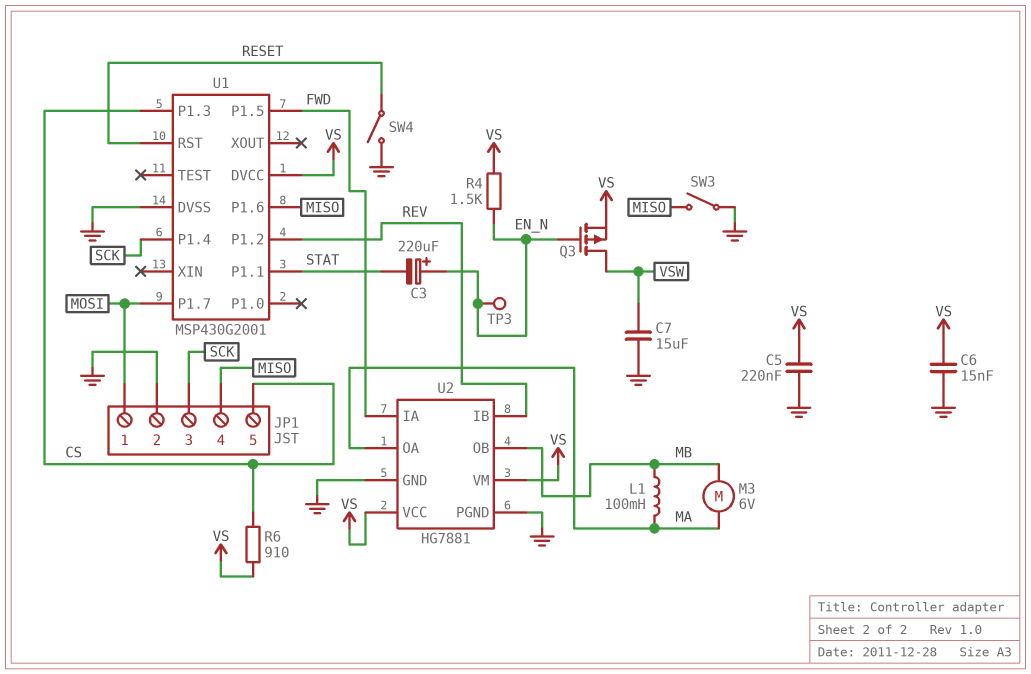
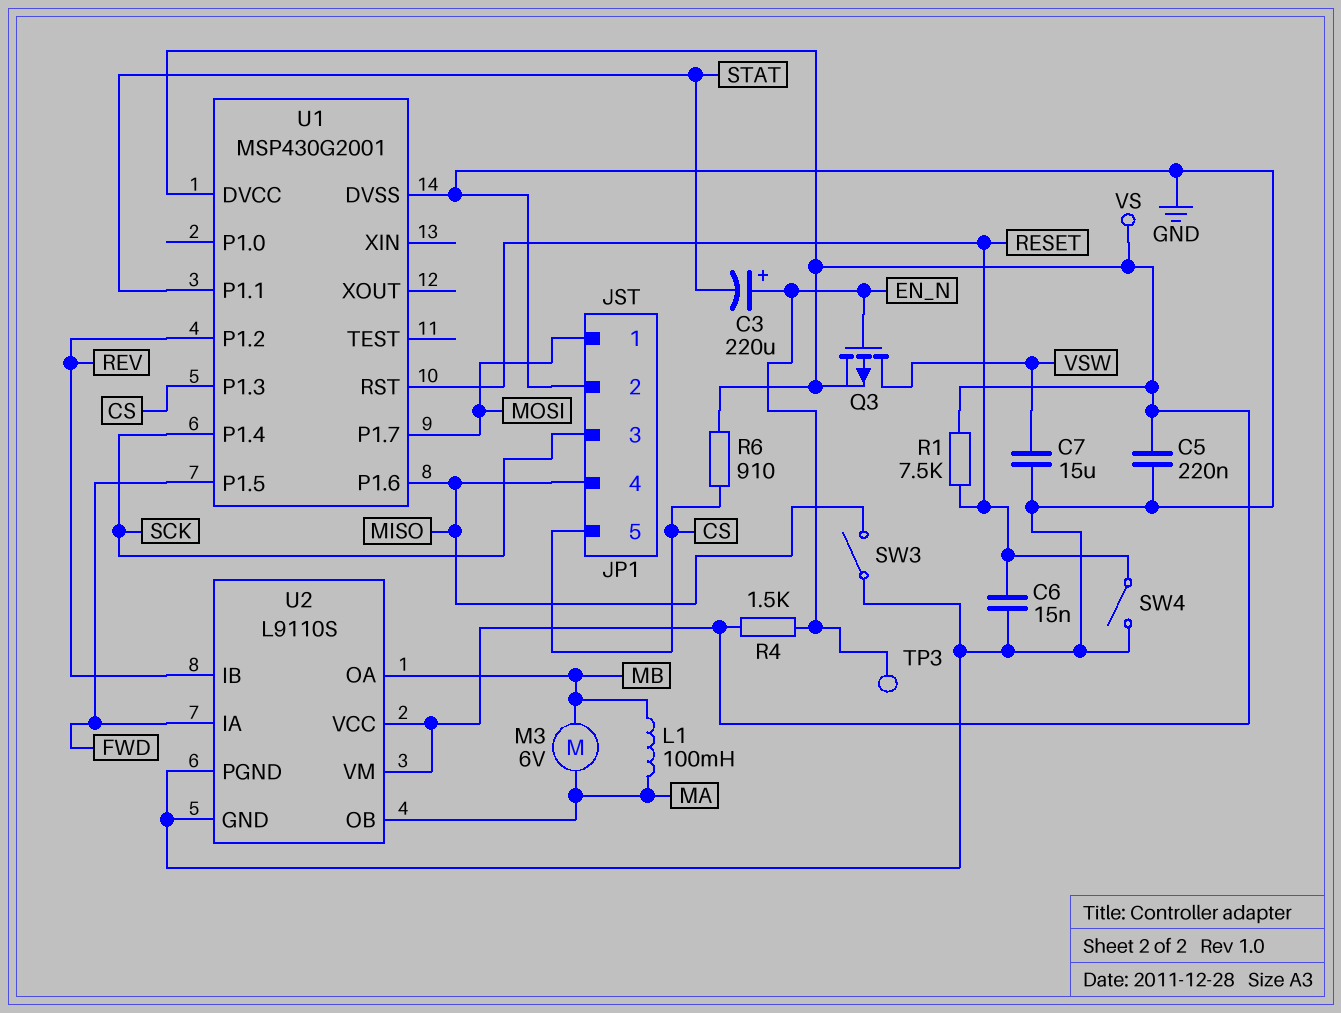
C6: 15nF (GND, VS) -> 15nF (GND, RESET)
R1: none -> 7.5k (RESET, VS)
U2: HG7881 -> L9110S
U2 pin OA: MA -> MB
U2 pin OB: MB -> MA

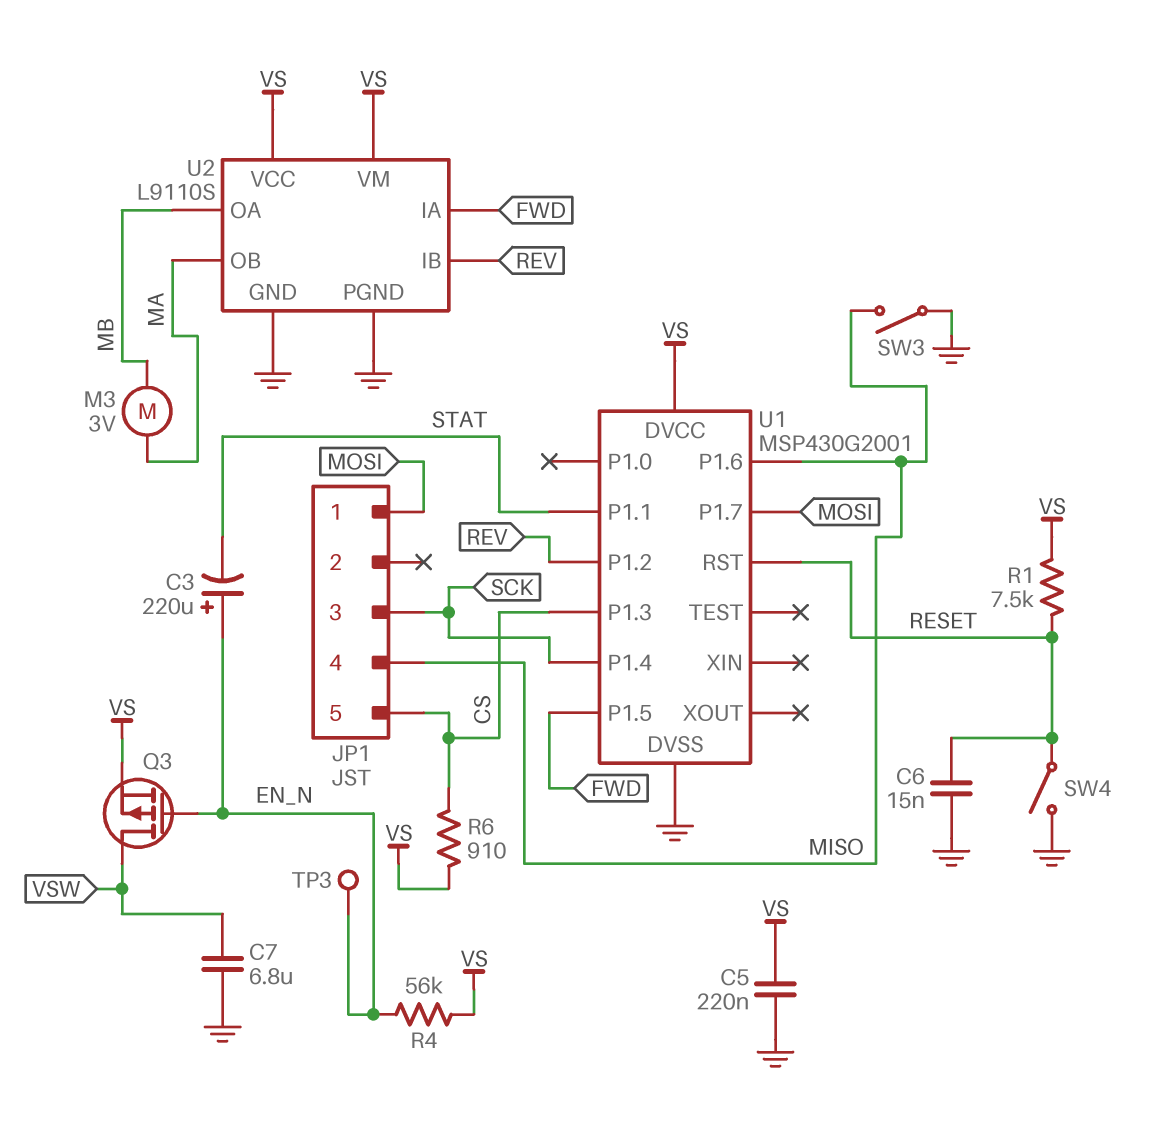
C7: 15uF (GND, VSW) -> 6.8uF (GND, VSW)
JP1 pin 2: GND -> none
L1: 100mH (MA, MB) -> none
M3: motor 6V (MA, MB) -> motor 3V (MA, MB)
R4: 1.5k (EN_N, VS) -> 56k (EN_N, VS)

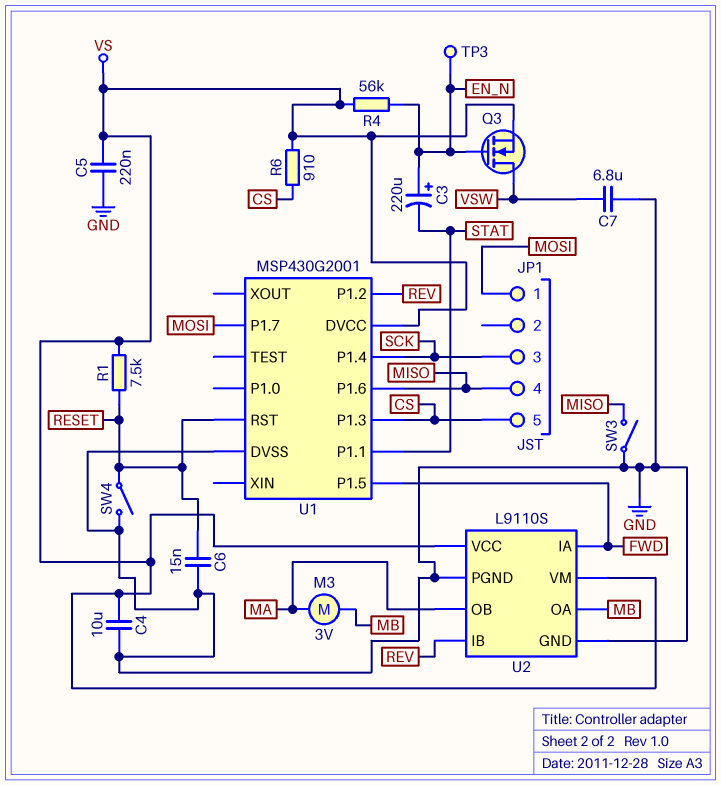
C4: none -> 10uF (GND, VS)
Q3: PMOS (G EN_N, D VSW, S VS) -> NMOS (G EN_N, D VSW, S VS)

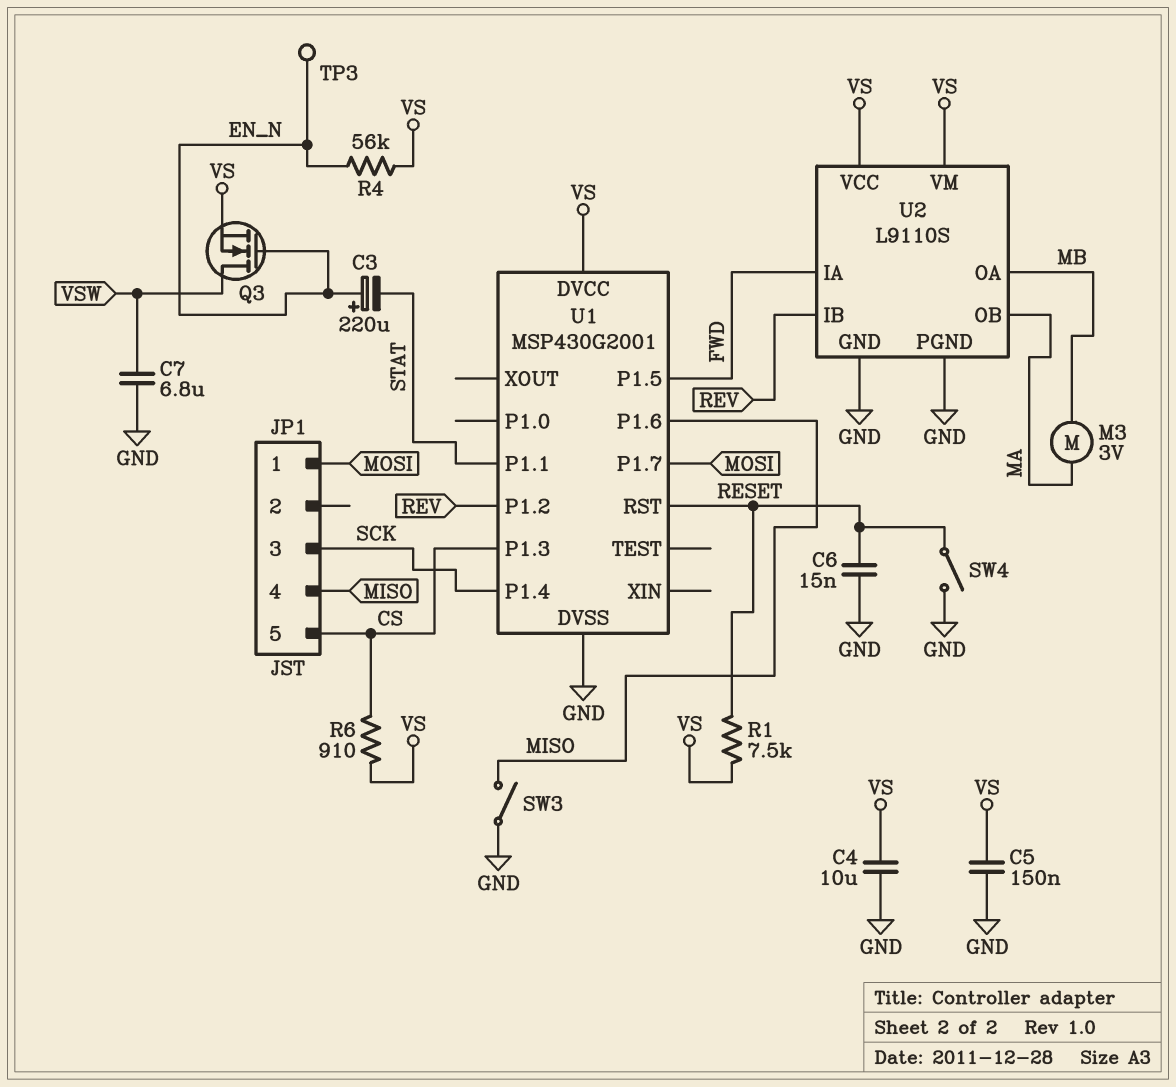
C5: 220nF (GND, VS) -> 150nF (GND, VS)

